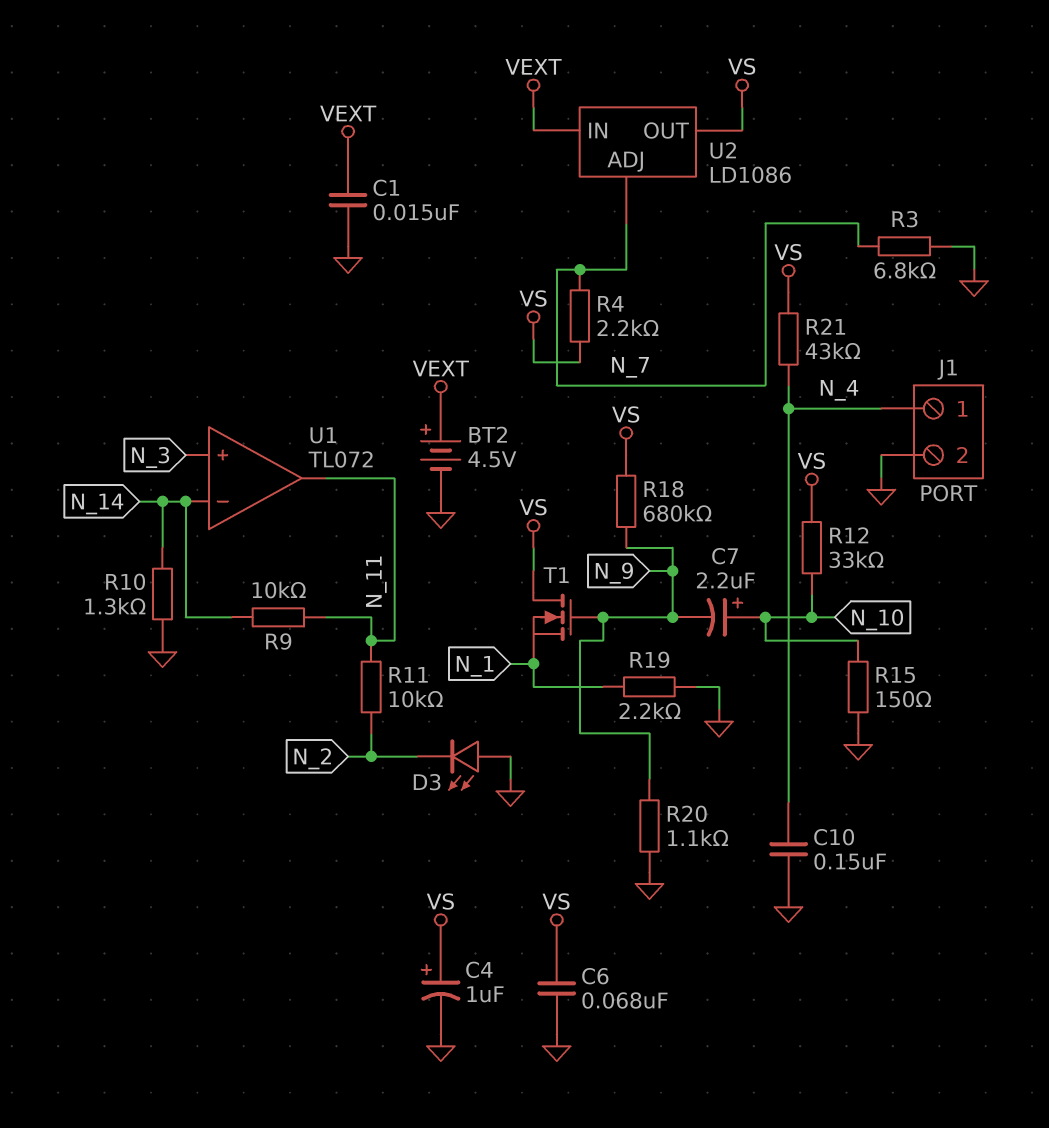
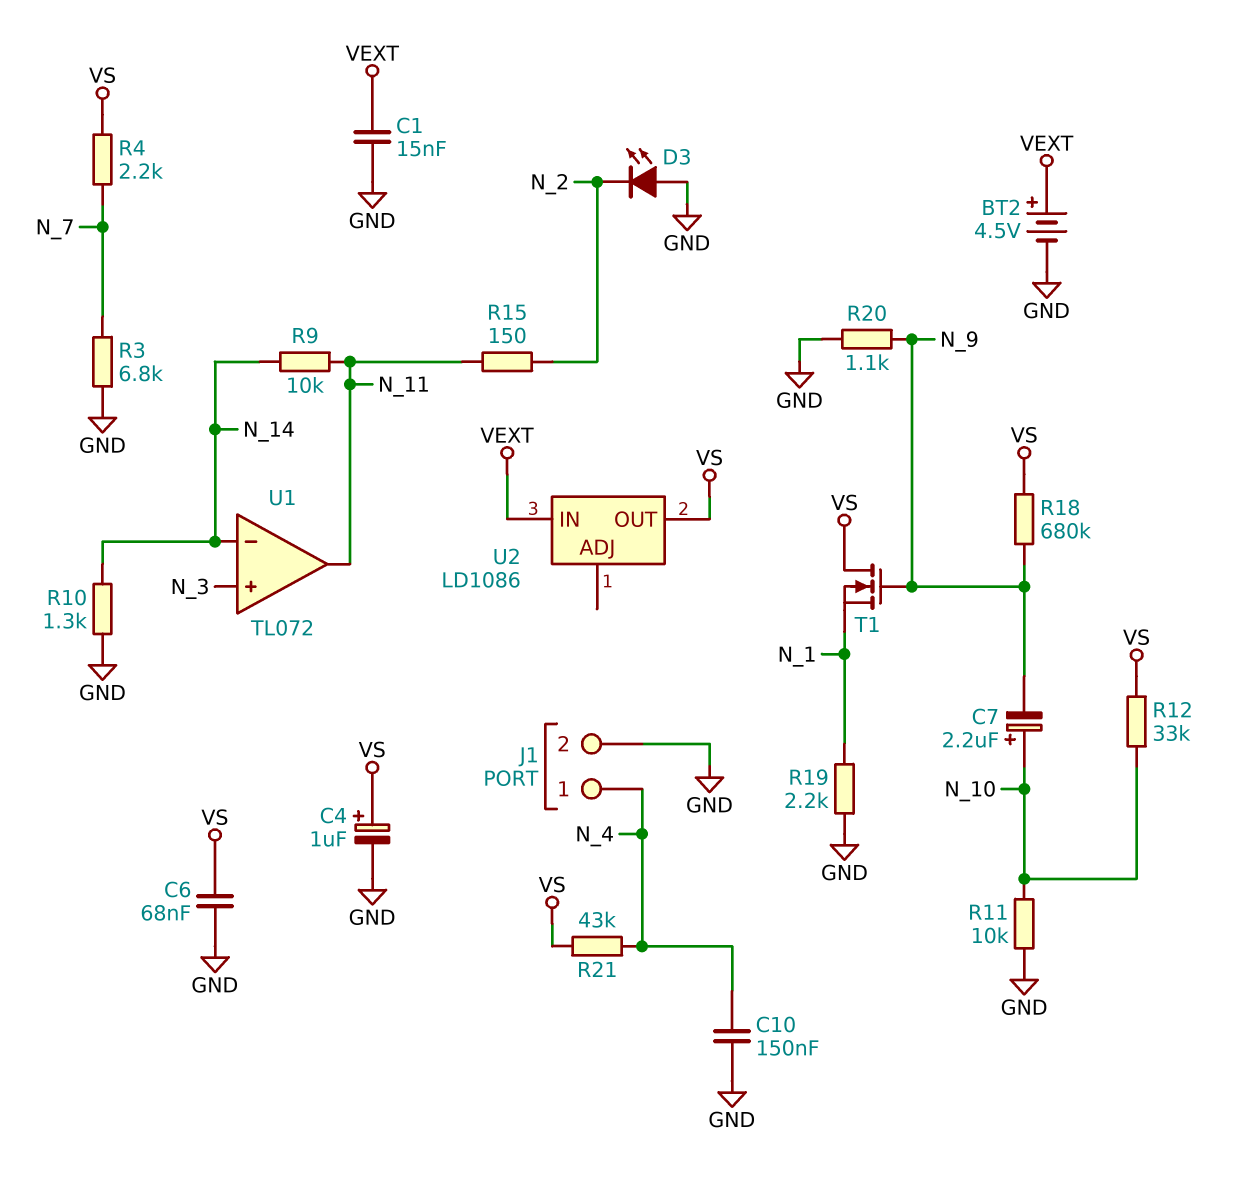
R11: 10k (N_2, N_11) -> 10k (GND, N_10)
R15: 150 (GND, N_10) -> 150 (N_2, N_11)
U2 pin ADJ: N_7 -> none

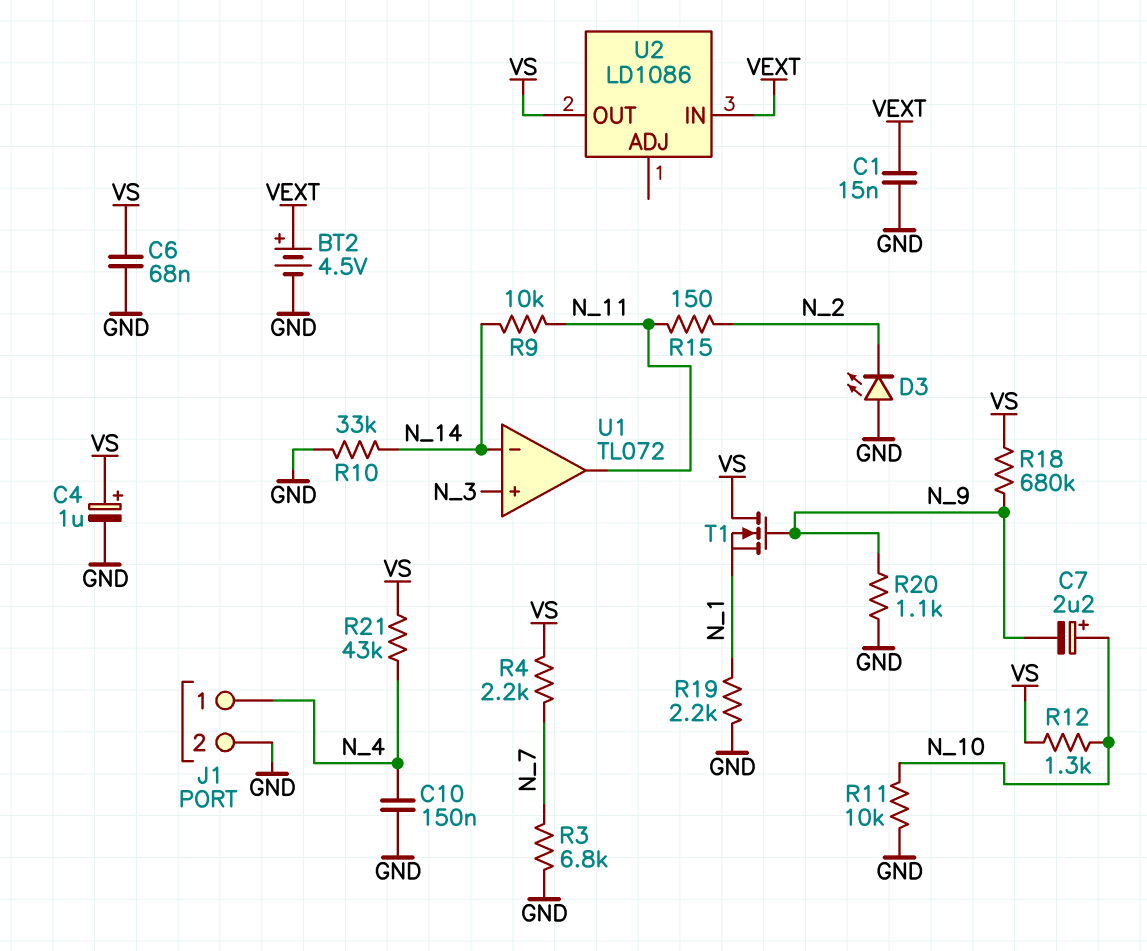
R10: 1.3k (GND, N_14) -> 33k (GND, N_14)
R12: 33k (N_10, VS) -> 1.3k (N_10, VS)

